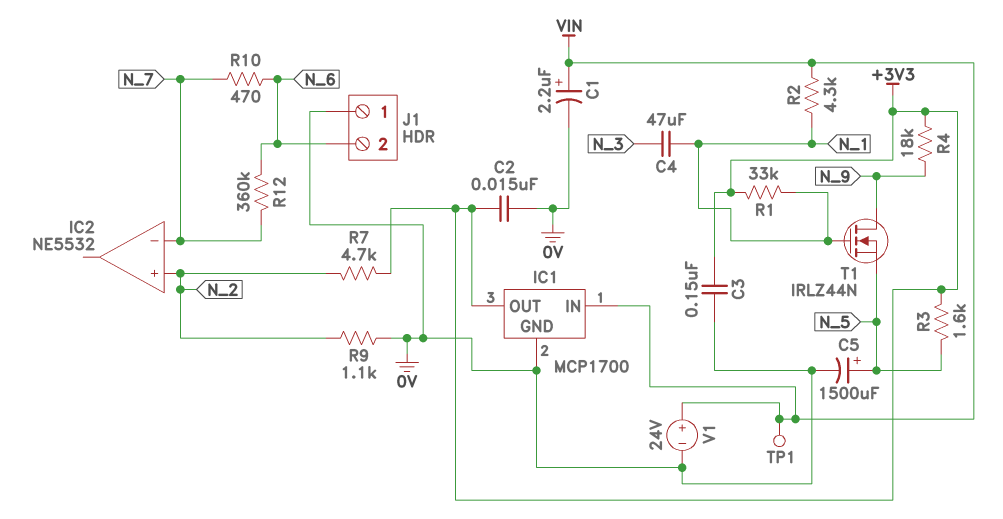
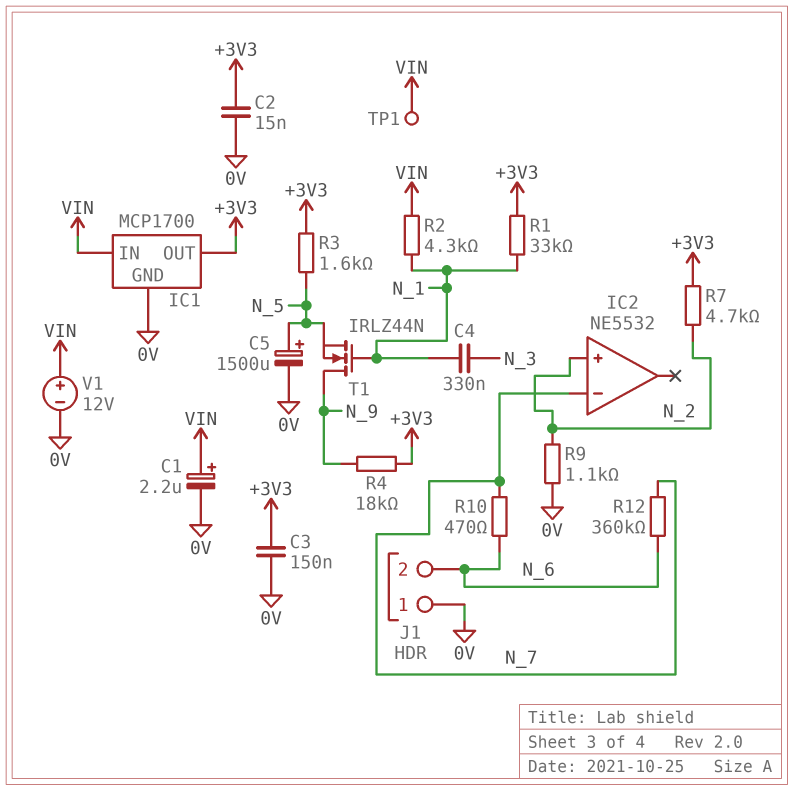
C4: 47uF (N_1, N_3) -> 330nF (N_1, N_3)
V1: 24V (plus VIN, minus 0V) -> 12V (plus VIN, minus 0V)

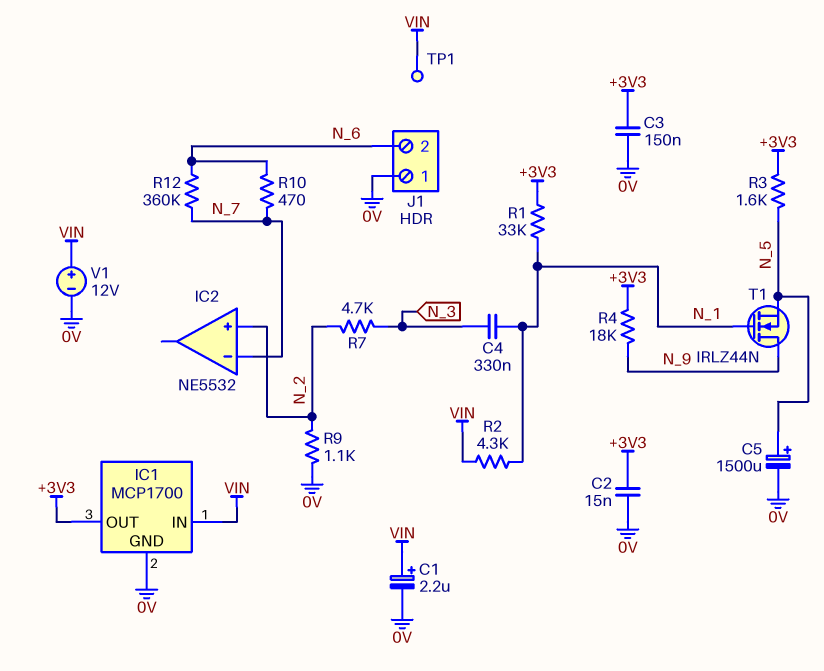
R7: 4.7k (+3V3, N_2) -> 4.7k (N_2, N_3)

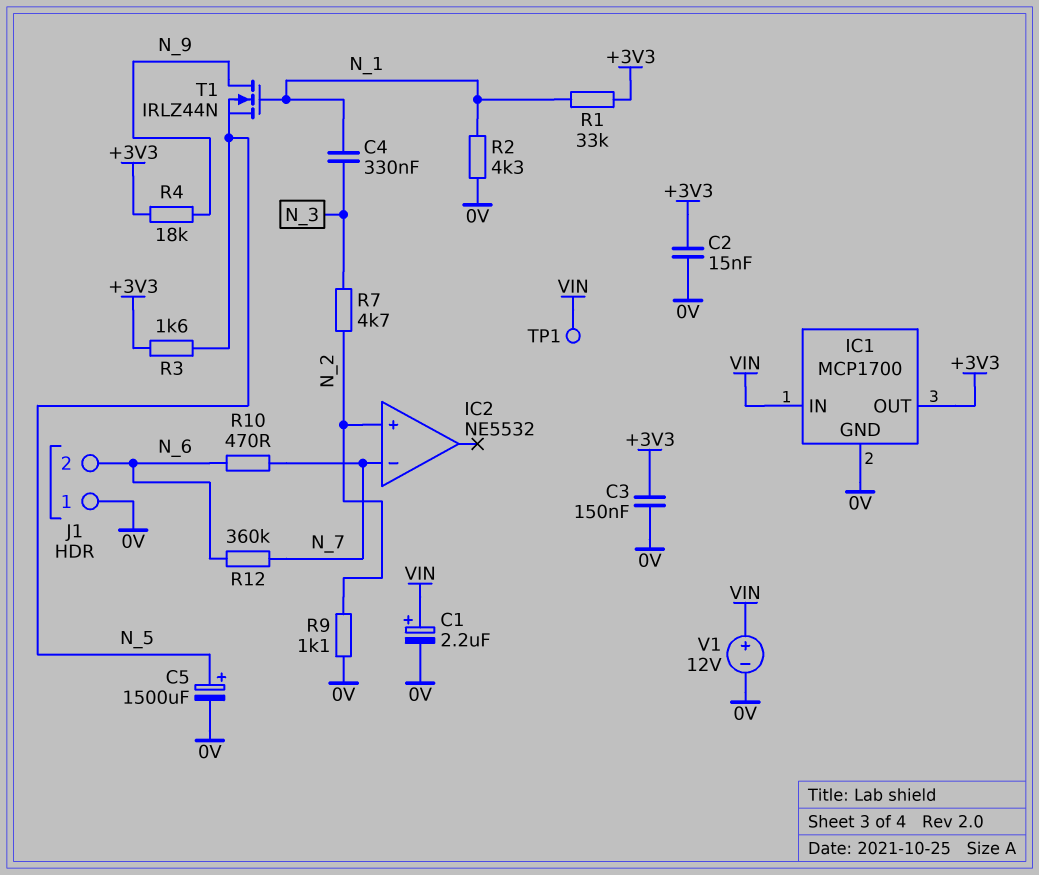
R2: 4.3k (N_1, VIN) -> 4.3k (0V, N_1)

